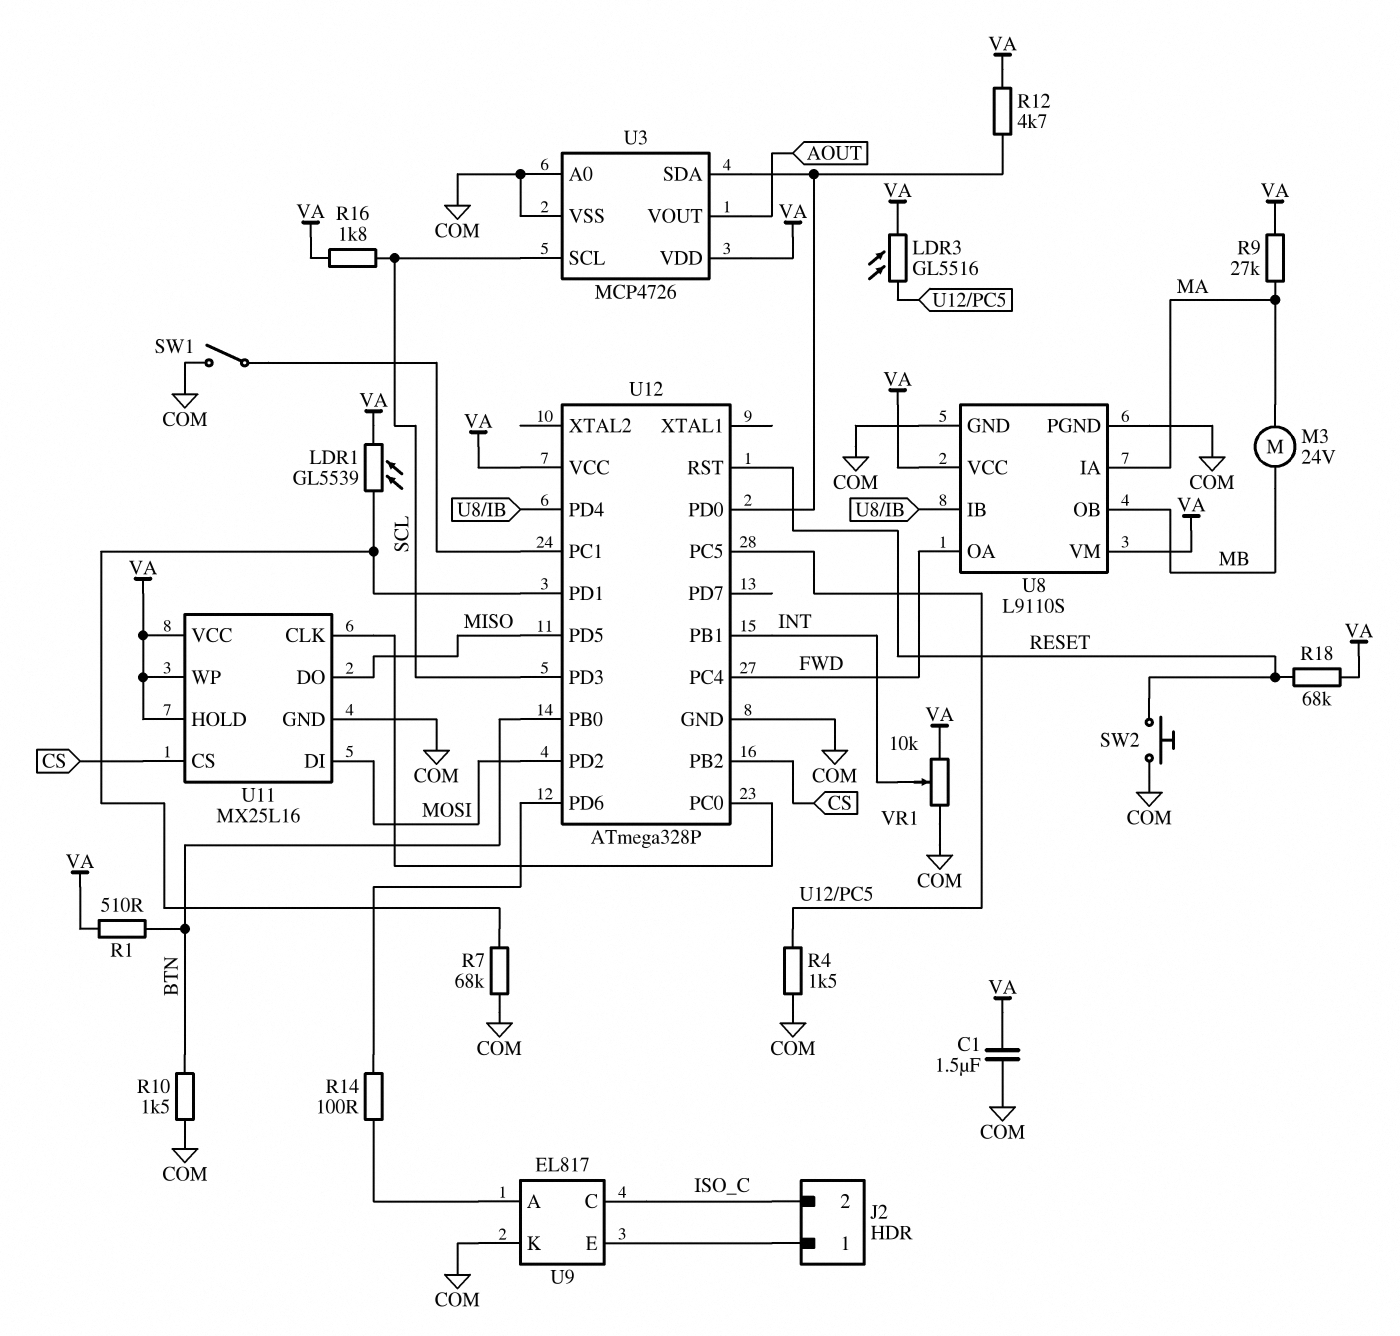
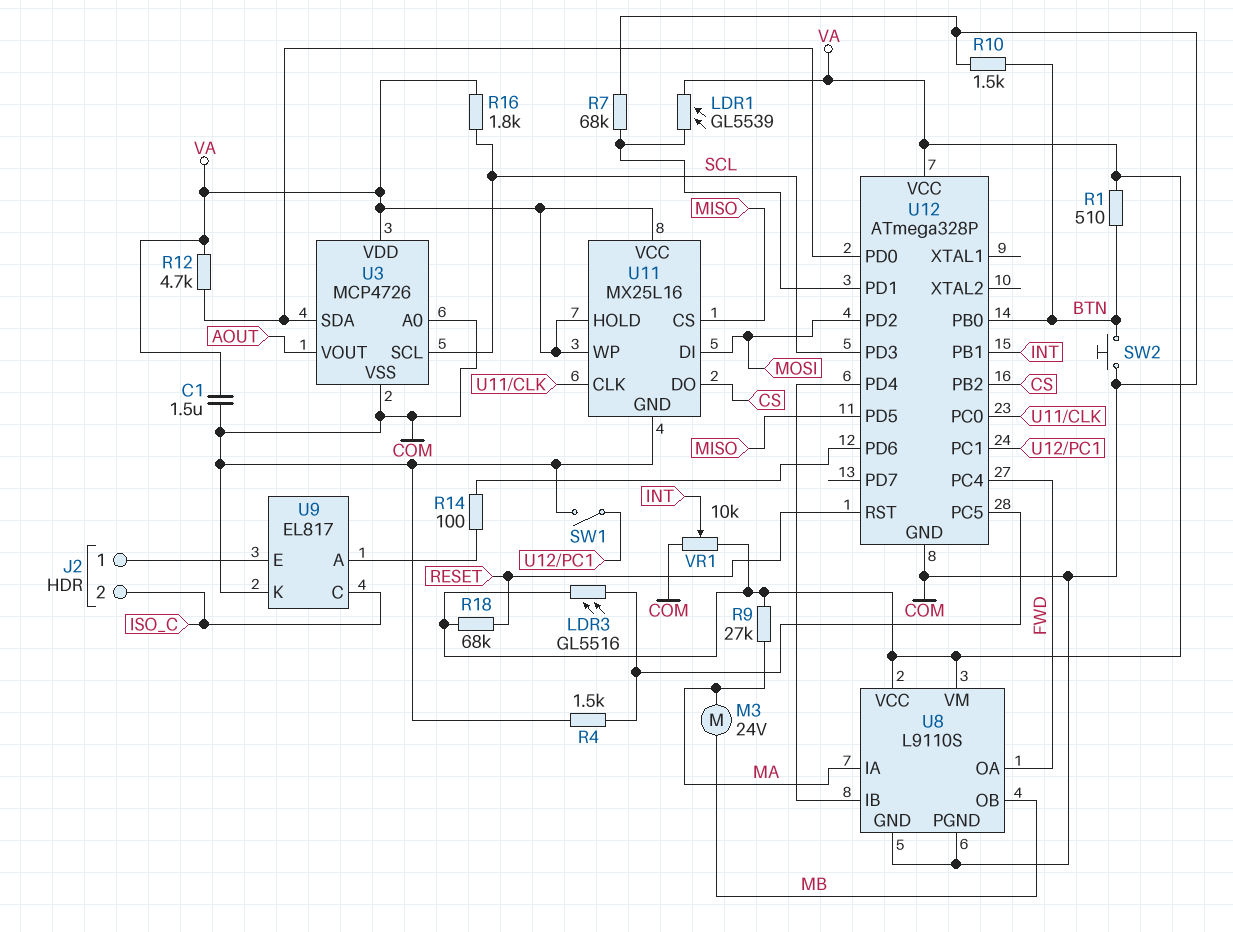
SW2: button (COM, RESET) -> button (BTN, COM)
U11 pin CS: CS -> MISO
U11 pin DO: MISO -> CS

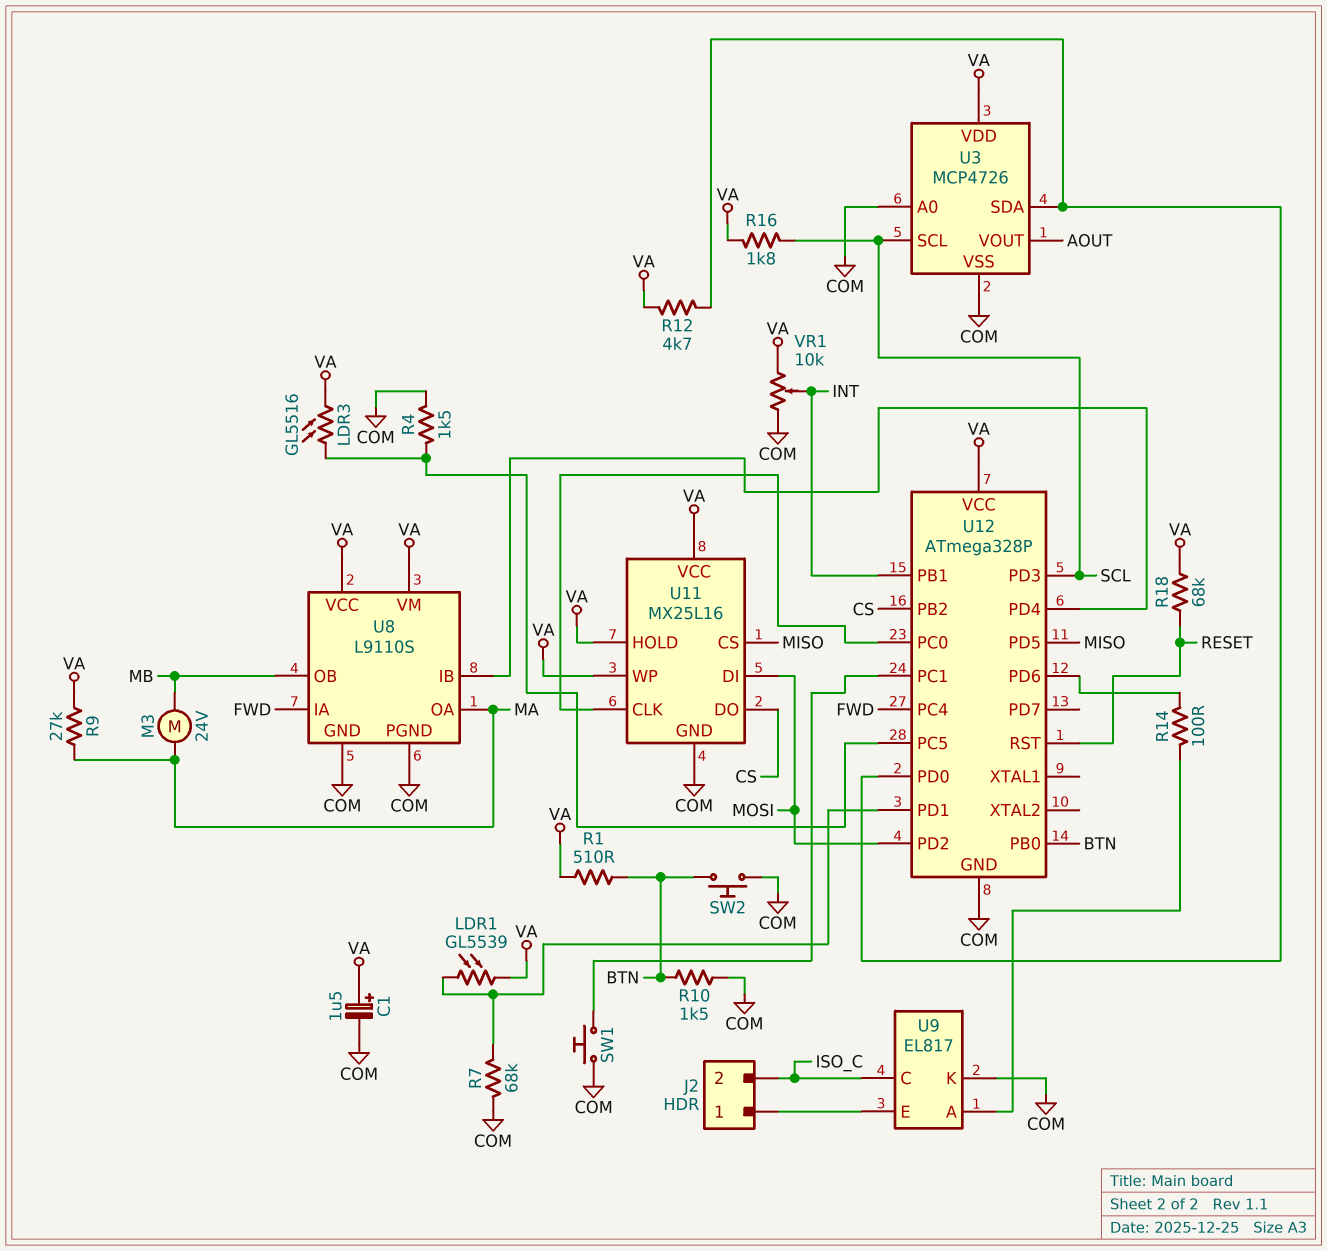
C1: 1.5uF (COM, VA) -> 1.5uF (plus VA, minus COM)
SW1: switch (COM, U12/PC1) -> button (COM, U12/PC1)
U8 pin IA: MA -> FWD
U8 pin OA: FWD -> MA

